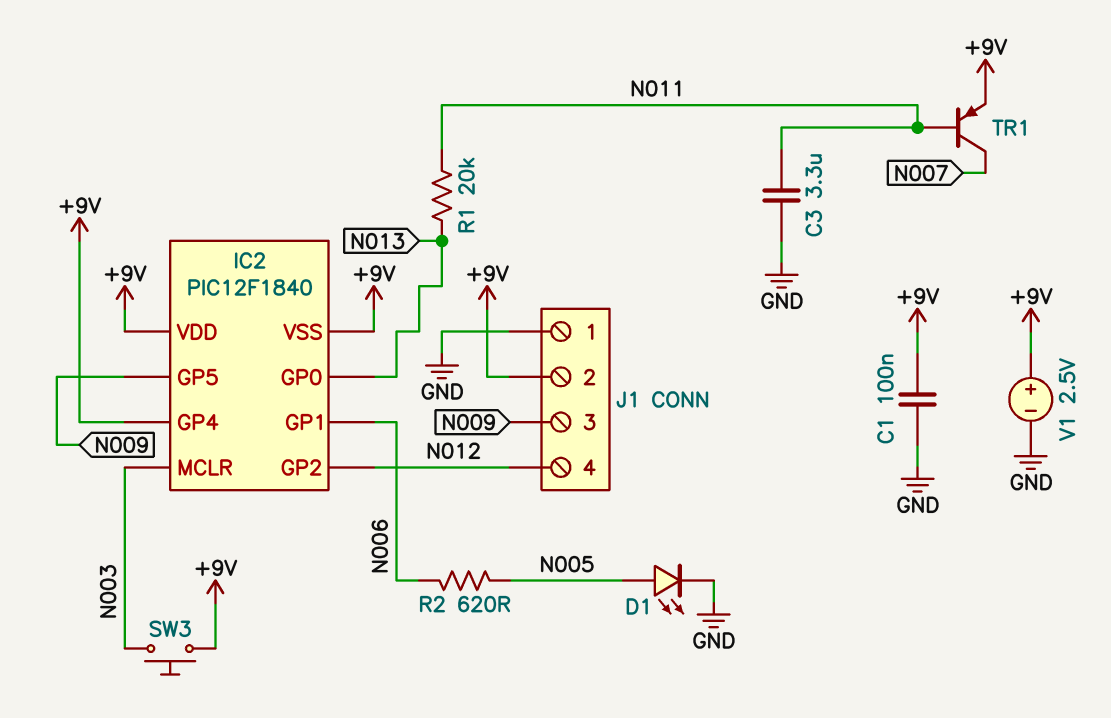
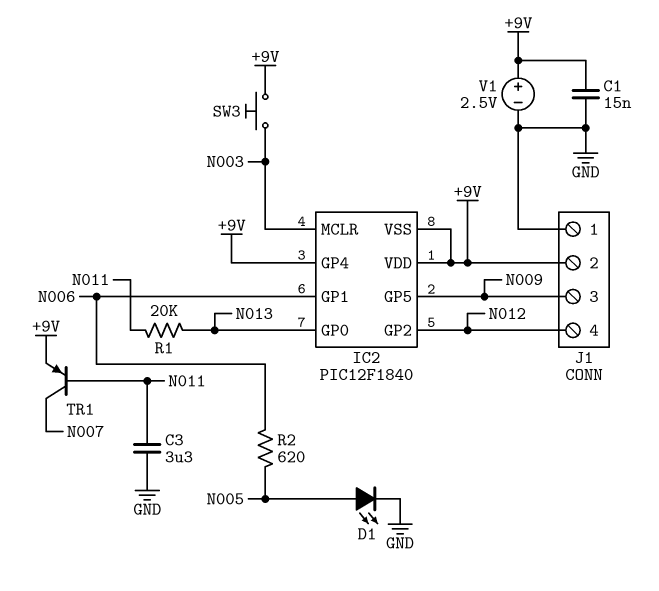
C1: 100nF (+9V, GND) -> 15nF (+9V, GND)

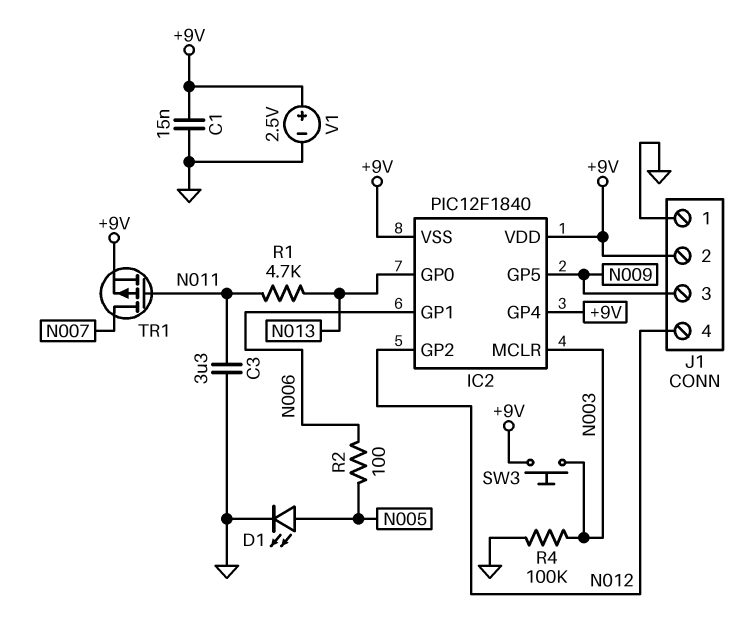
R1: 20k (N011, N013) -> 4.7k (N011, N013)
R2: 620 (N005, N006) -> 100 (N005, N006)
R4: none -> 100k (GND, N003)
TR1: PNP (B N011, C N007, E +9V) -> PMOS (G N011, D N007, S +9V)

